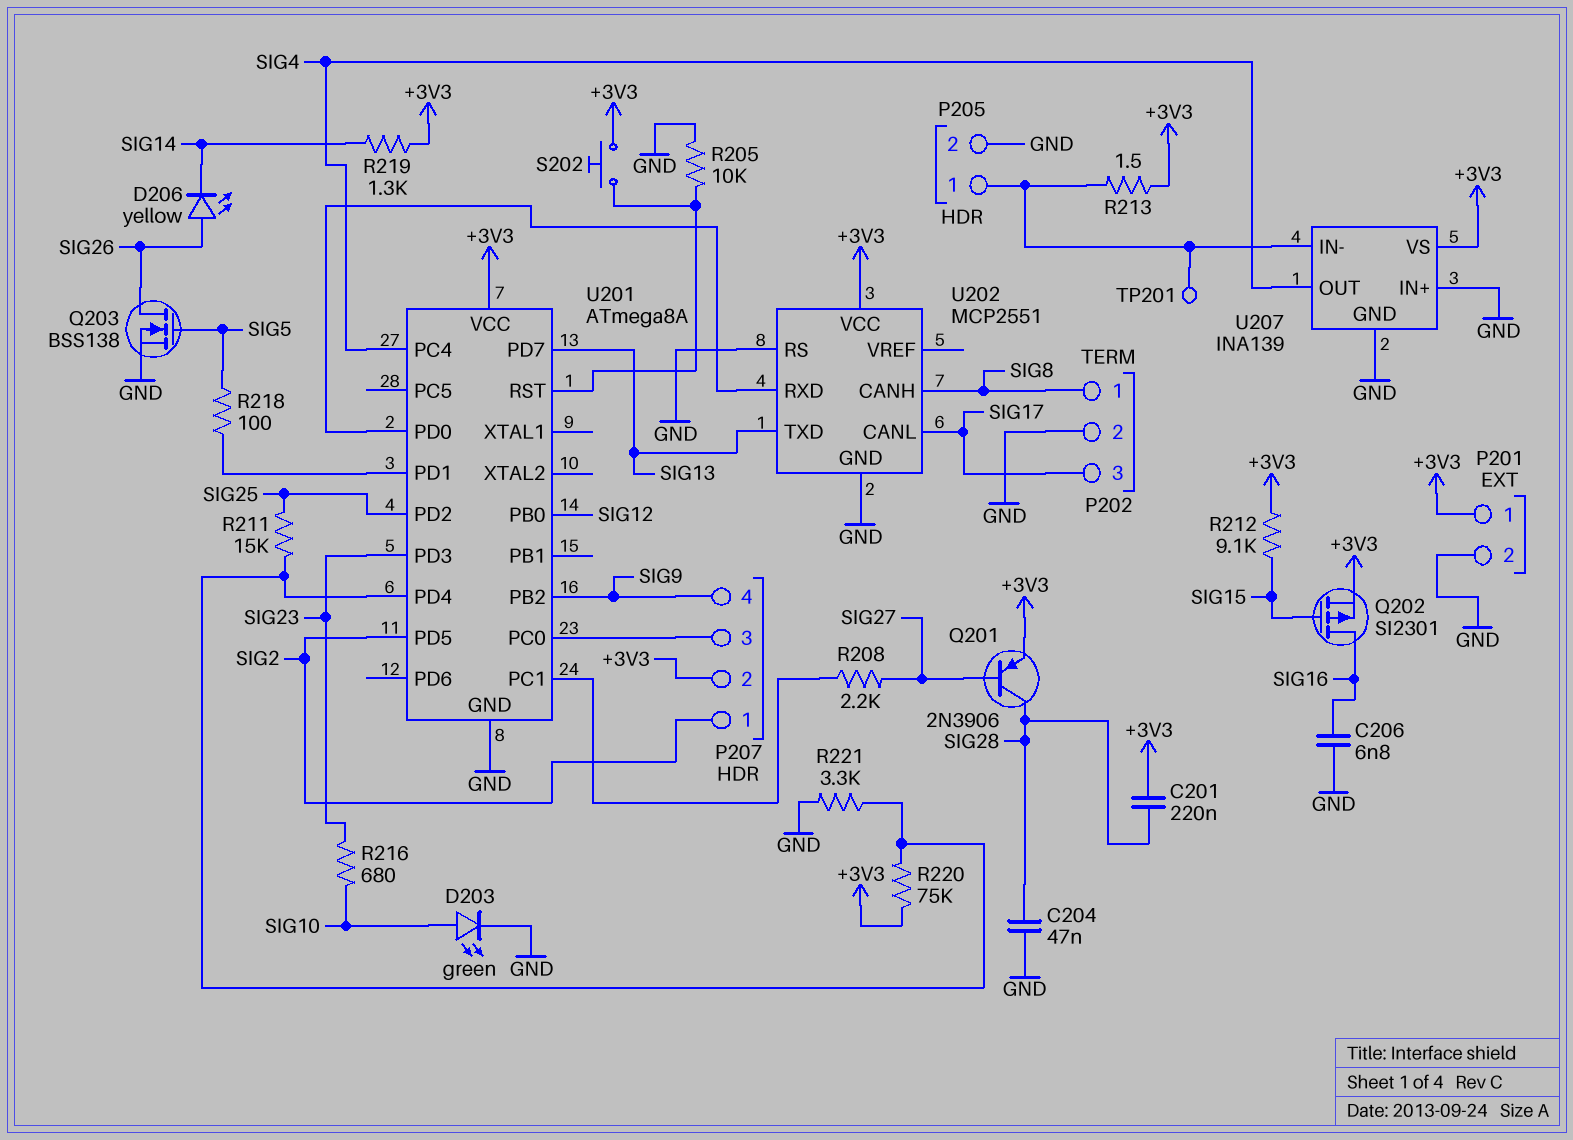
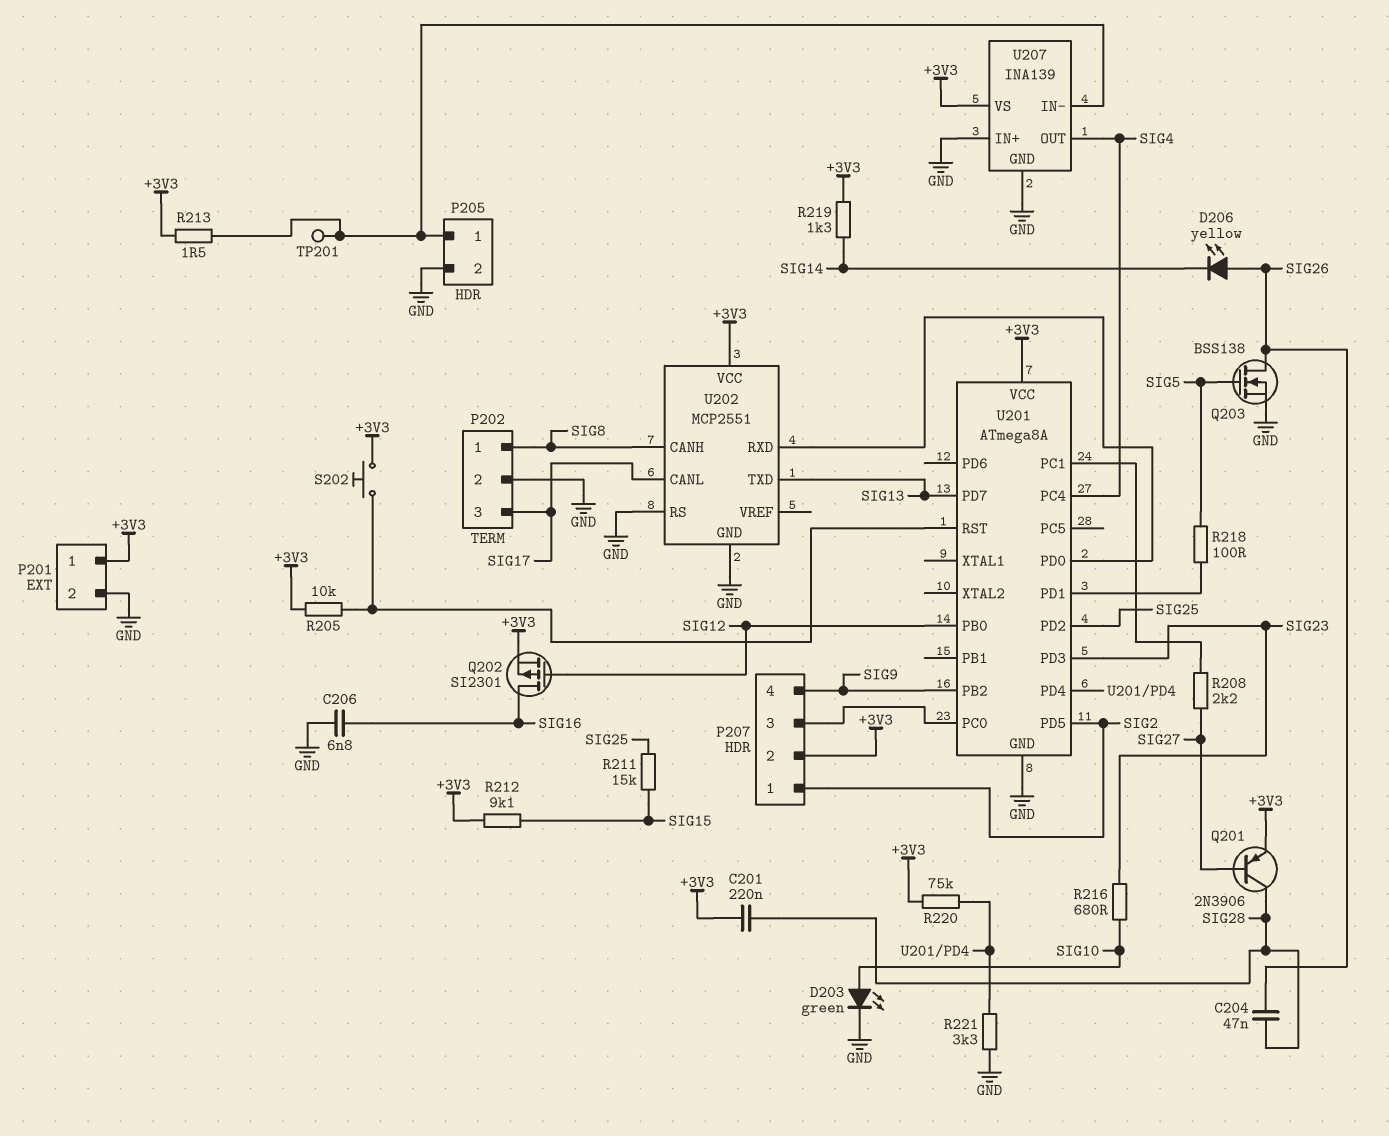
C204: 47nF (GND, SIG28) -> 47nF (SIG26, SIG28)
Q202: PMOS SI2301 (G SIG15, D SIG16, S +3V3) -> PMOS SI2301 (G SIG12, D SIG16, S +3V3)
R205: 10k (GND, U201/RST) -> 10k (+3V3, U201/RST)
R211: 15k (SIG25, U201/PD4) -> 15k (SIG15, SIG25)

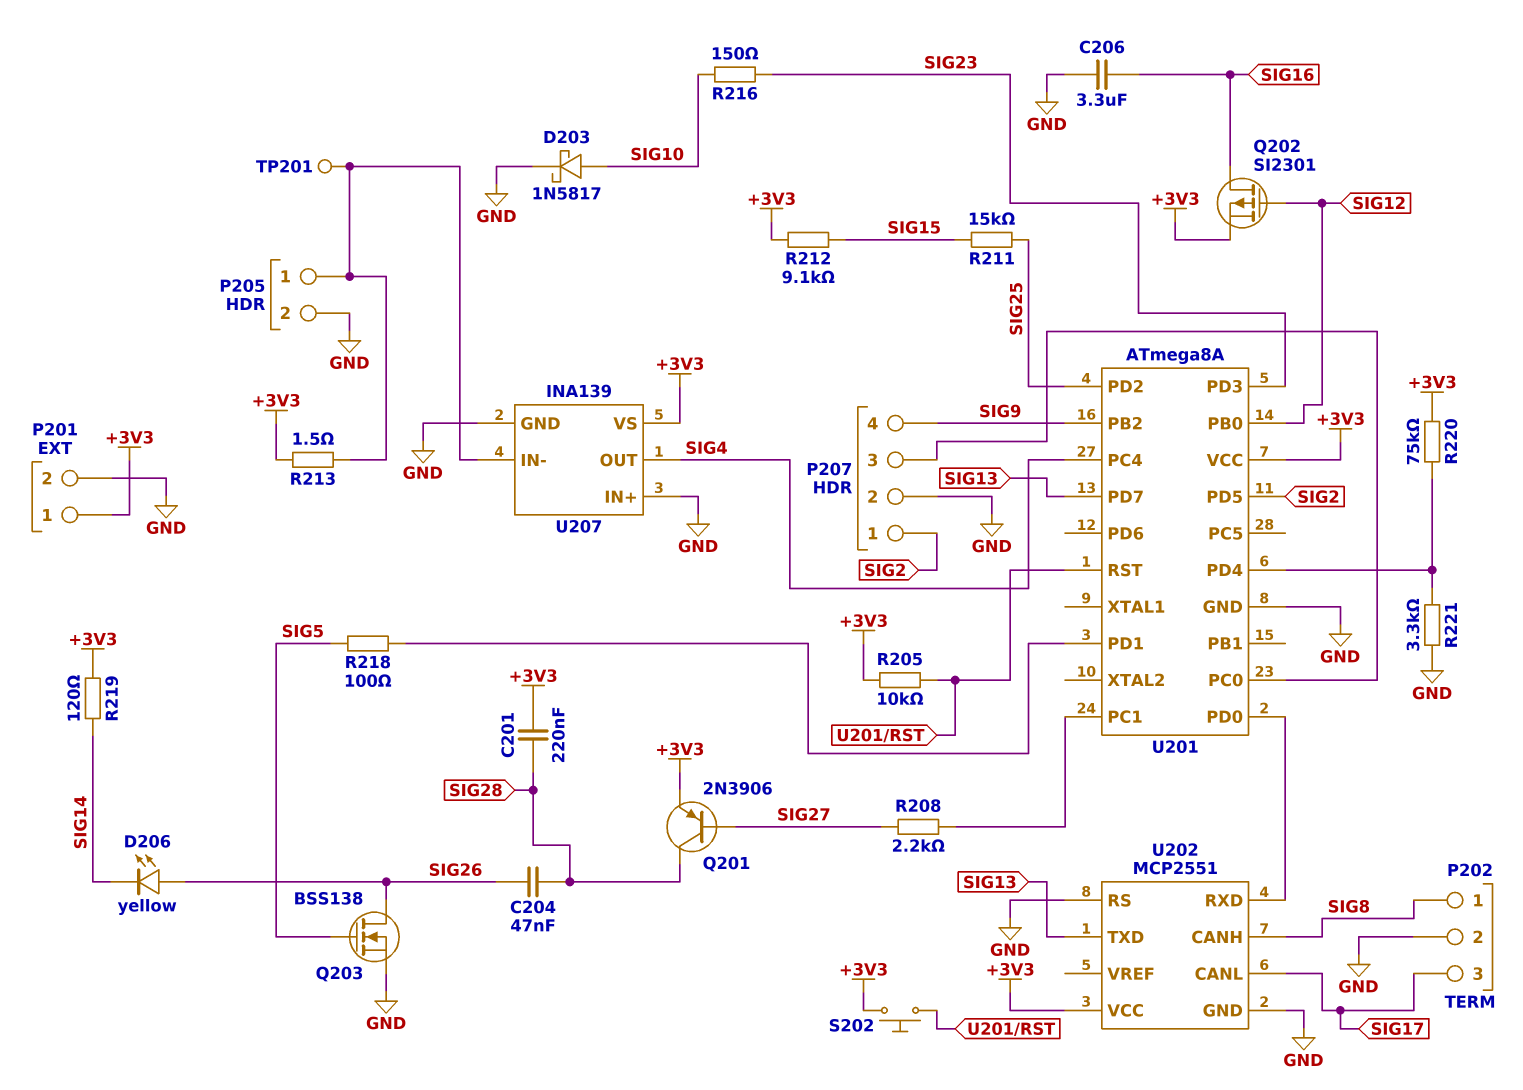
C206: 6.8nF (GND, SIG16) -> 3.3uF (GND, SIG16)
D203: LED green (A SIG10, K GND) -> schottky 1N5817 (A SIG10, K GND)
P207 pin 2: +3V3 -> GND
R216: 680 (SIG10, SIG23) -> 150 (SIG10, SIG23)
R219: 1.3k (+3V3, SIG14) -> 120 (+3V3, SIG14)

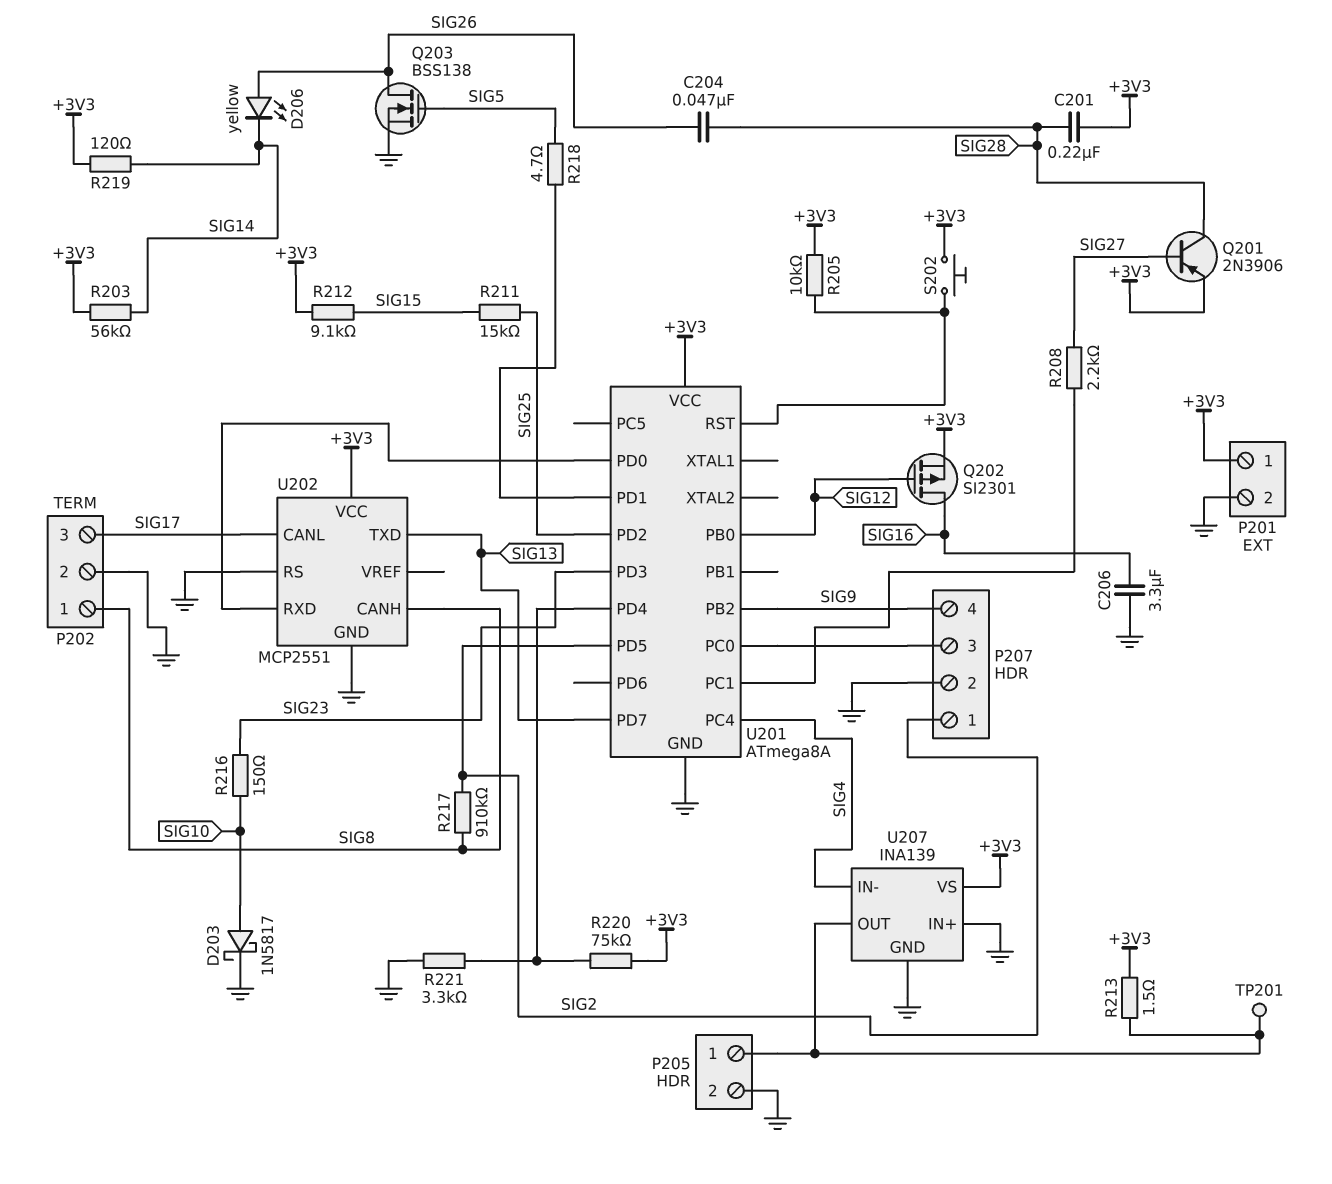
R203: none -> 56k (+3V3, SIG14)
R217: none -> 910k (SIG2, SIG8)
R218: 100 (SIG5, U201/PD1) -> 4.7 (SIG5, U201/PD1)
U207 pin IN-: P205/1 -> SIG4
U207 pin OUT: SIG4 -> P205/1

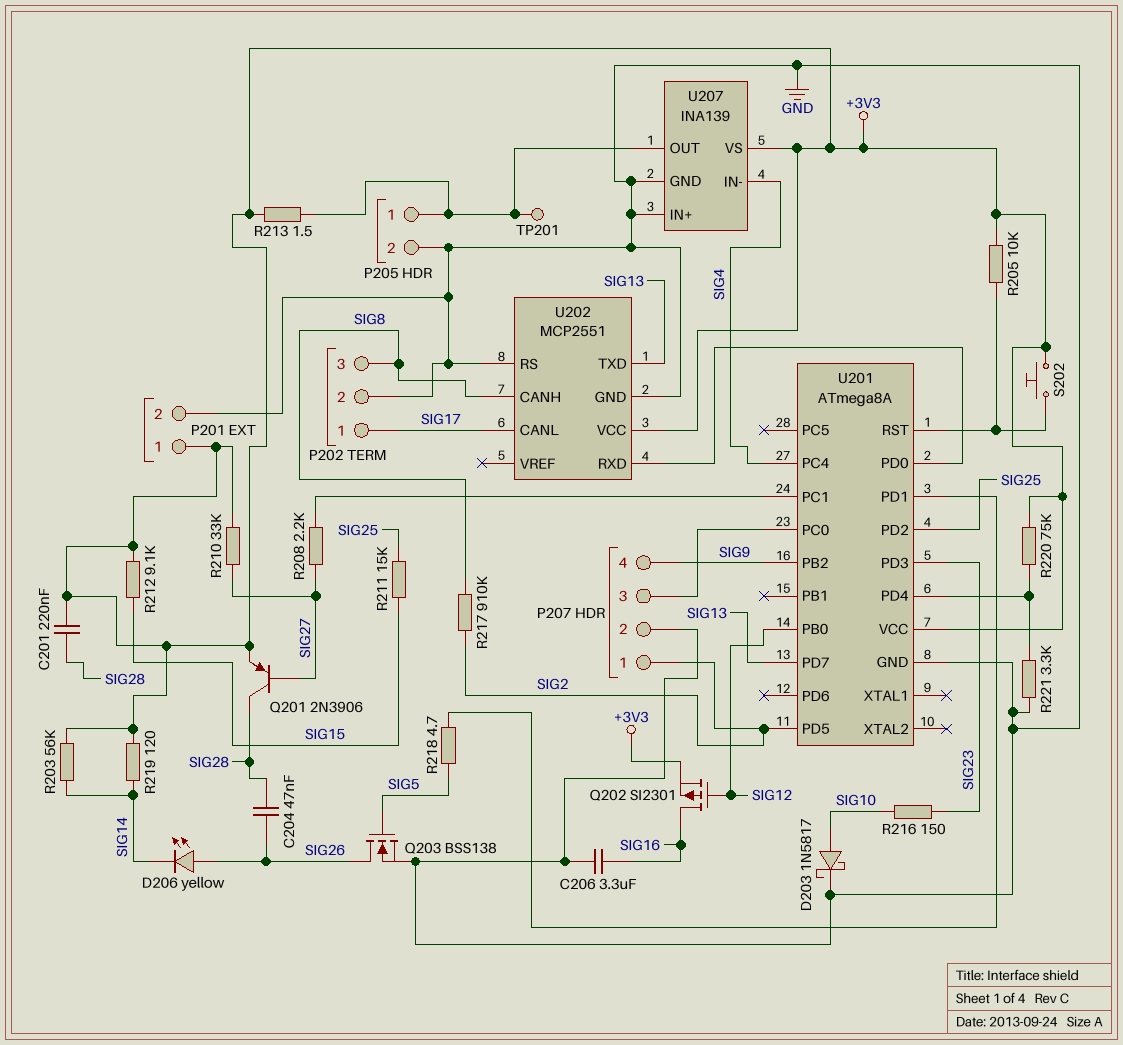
P202 pin 1: SIG8 -> SIG17
P202 pin 3: SIG17 -> SIG8
R210: none -> 33k (+3V3, SIG27)

